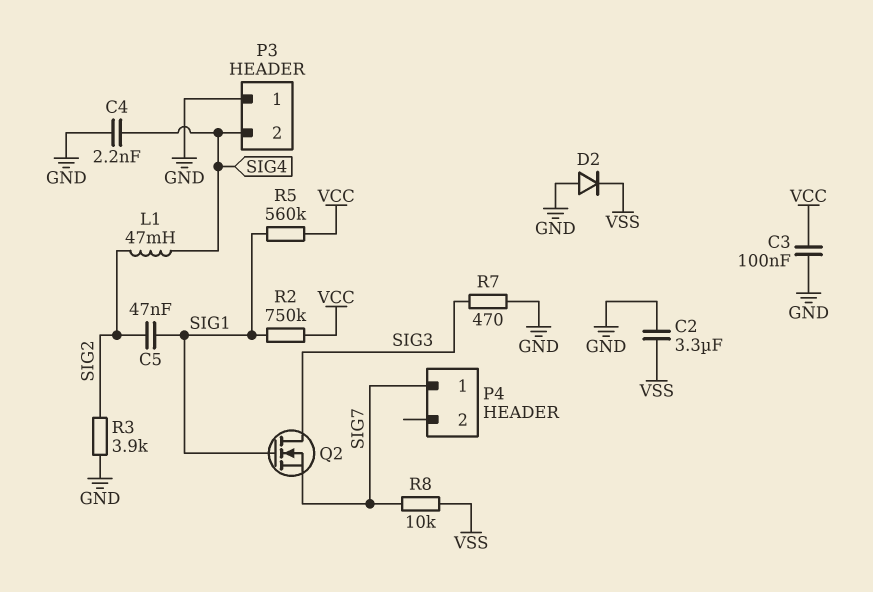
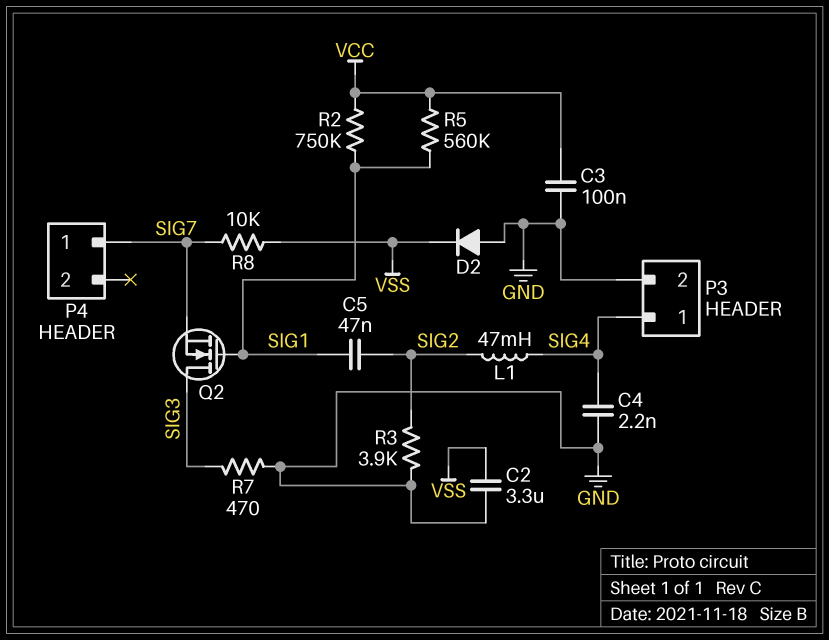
P3 pin 1: GND -> SIG4
P3 pin 2: SIG4 -> GND

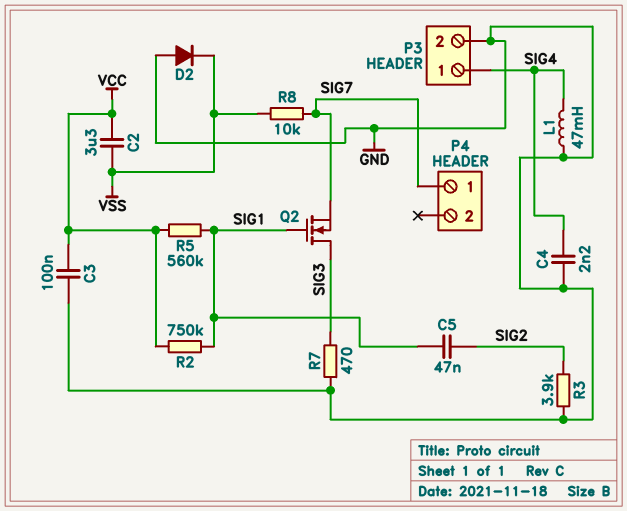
C2: 3.3uF (GND, VSS) -> 3.3uF (VCC, VSS)
L1: 47mH (SIG2, SIG4) -> 47mH (GND, SIG4)

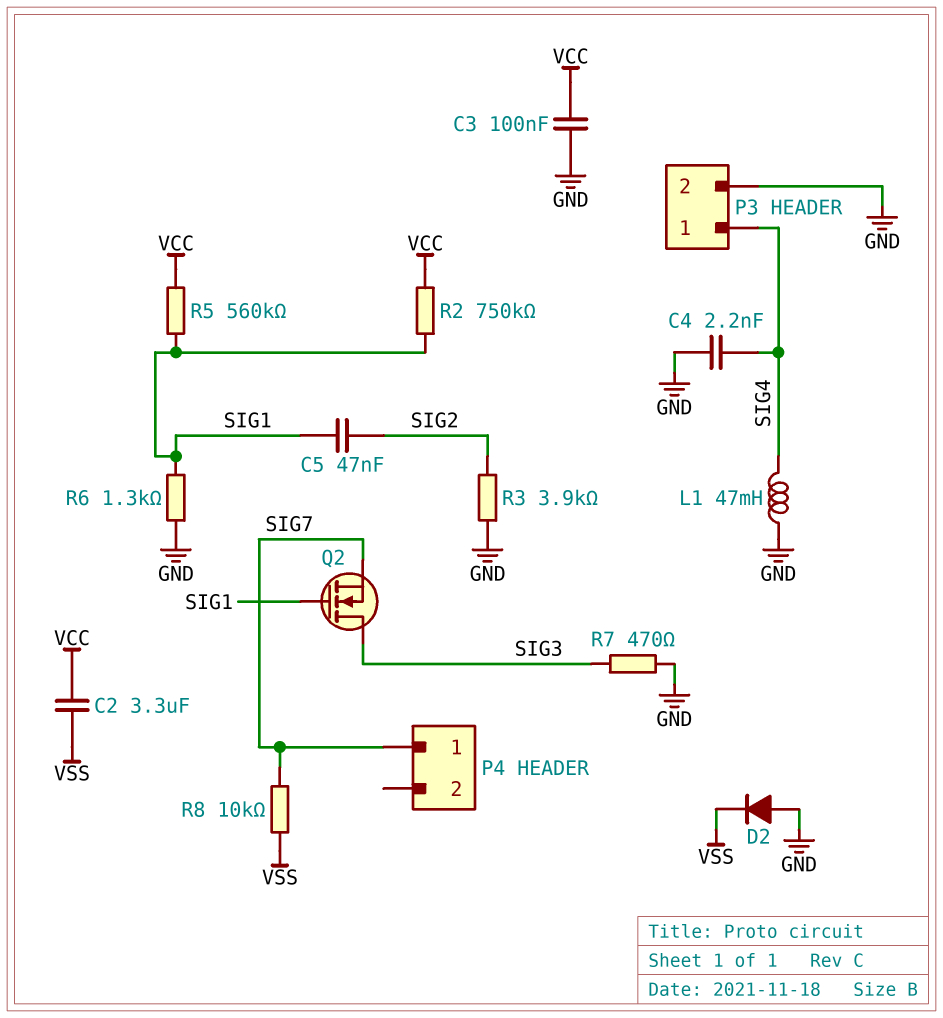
R6: none -> 1.3k (GND, SIG1)

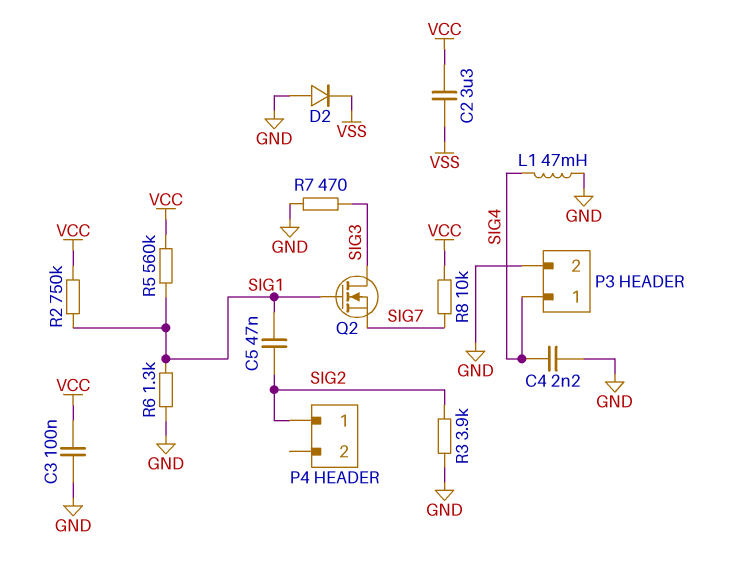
P4 pin 1: SIG7 -> SIG2
R8: 10k (SIG7, VSS) -> 10k (SIG7, VCC)

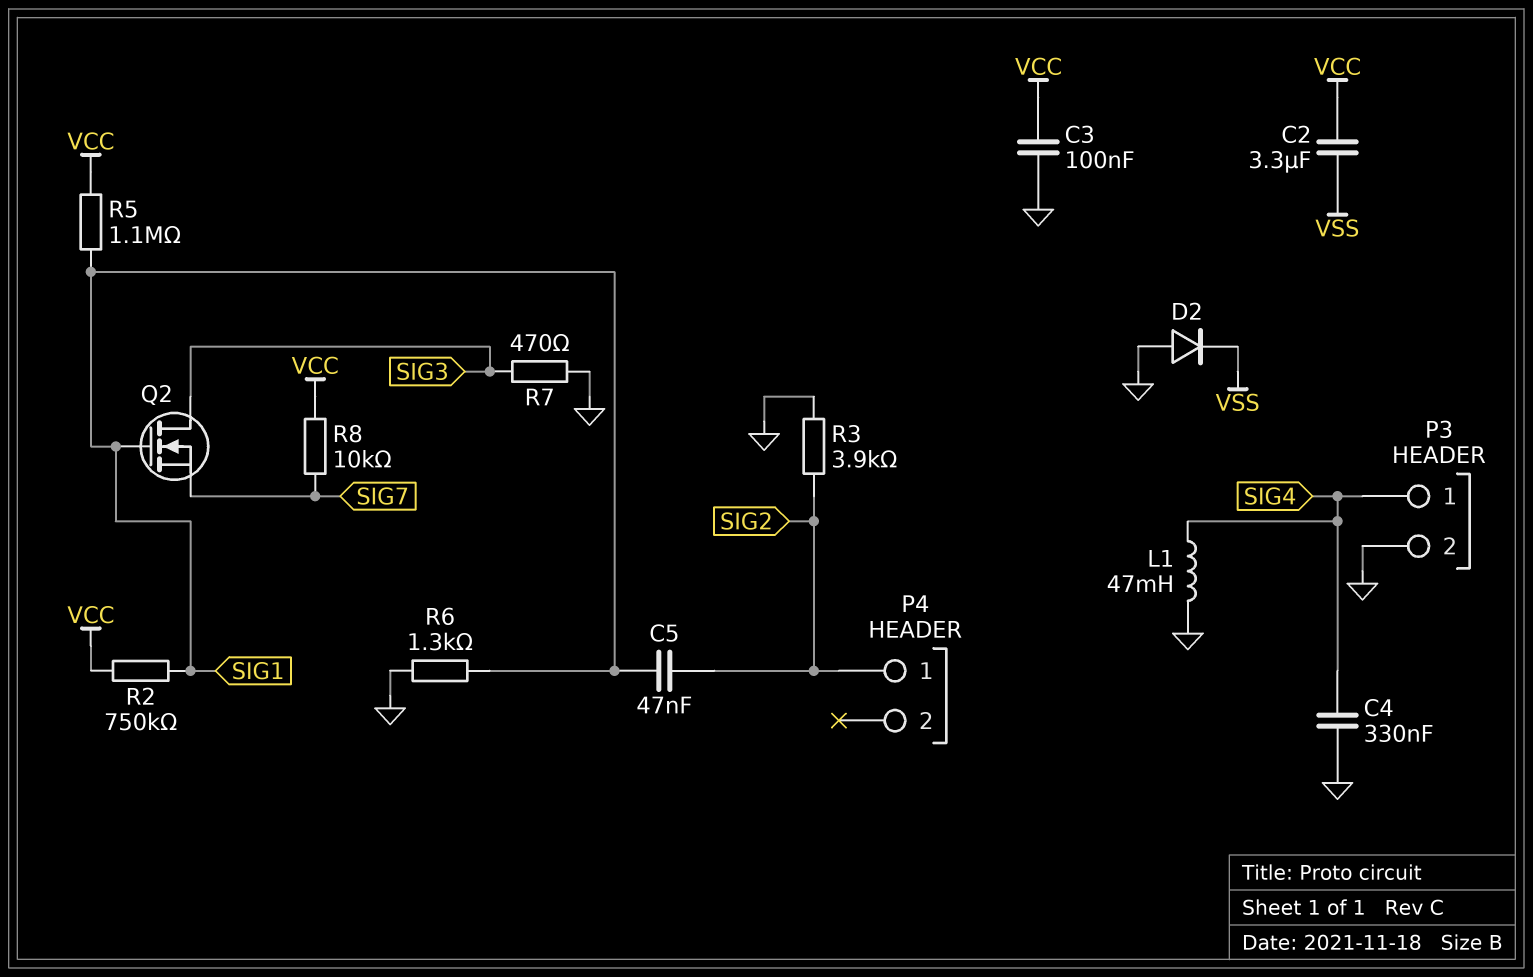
C4: 2.2nF (GND, SIG4) -> 330nF (GND, SIG4)
R5: 560k (SIG1, VCC) -> 1.1M (SIG1, VCC)

